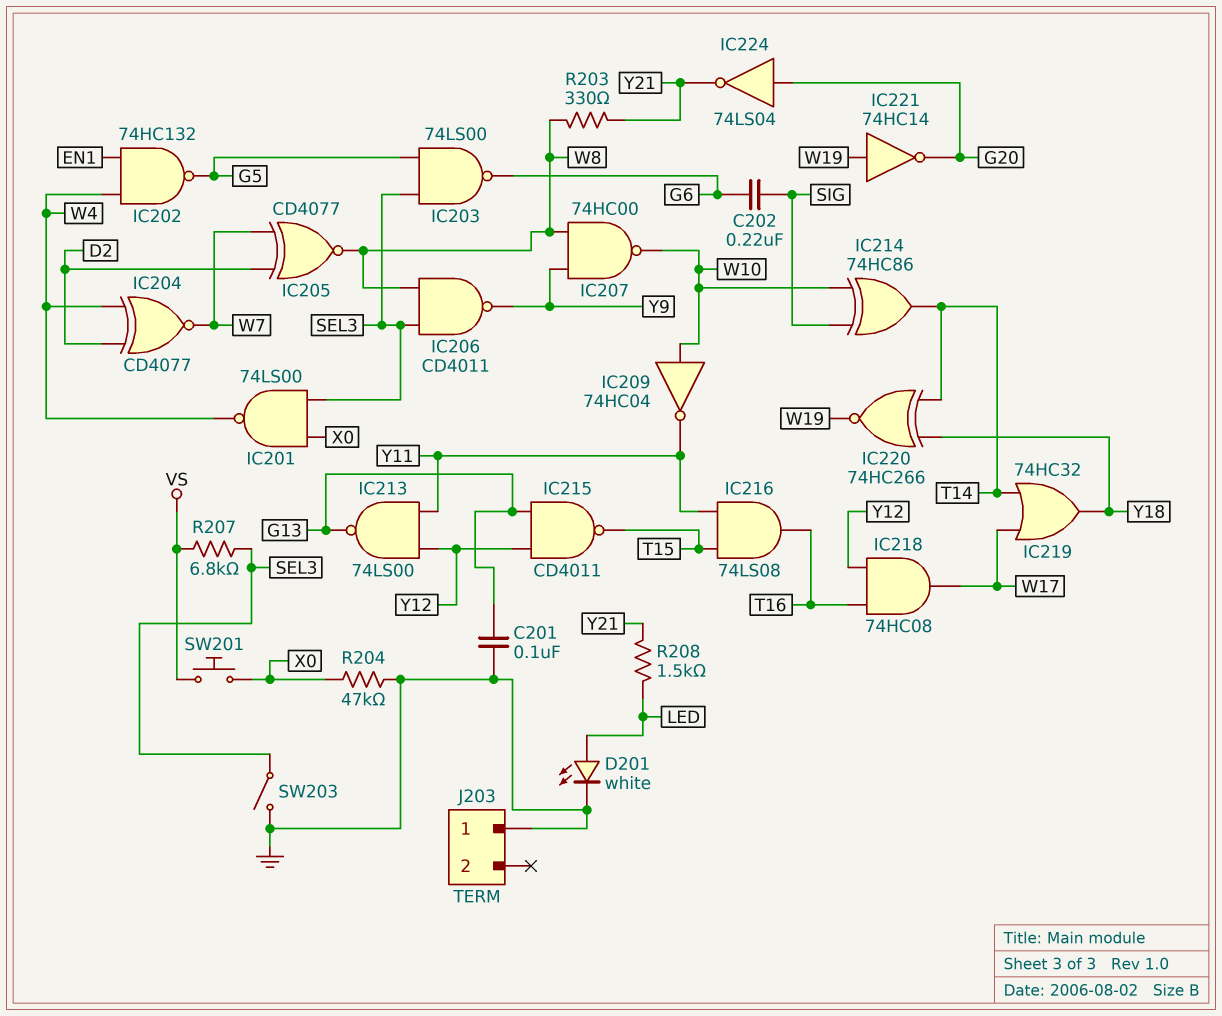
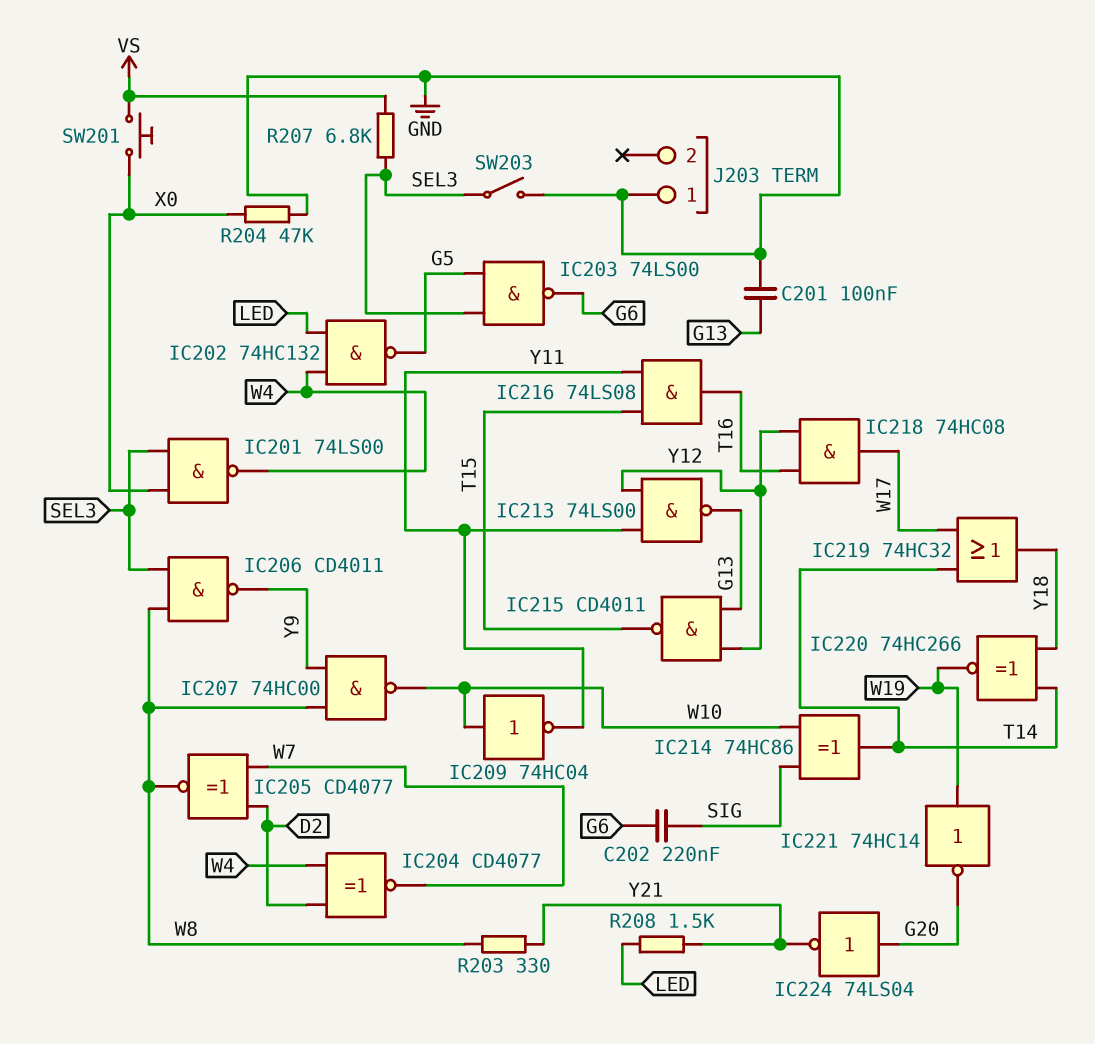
D201: LED white (A LED, K GND) -> none
IC202: NAND 74HC132 (in EN1, in W4, out G5) -> NAND 74HC132 (in LED, in W4, out G5)

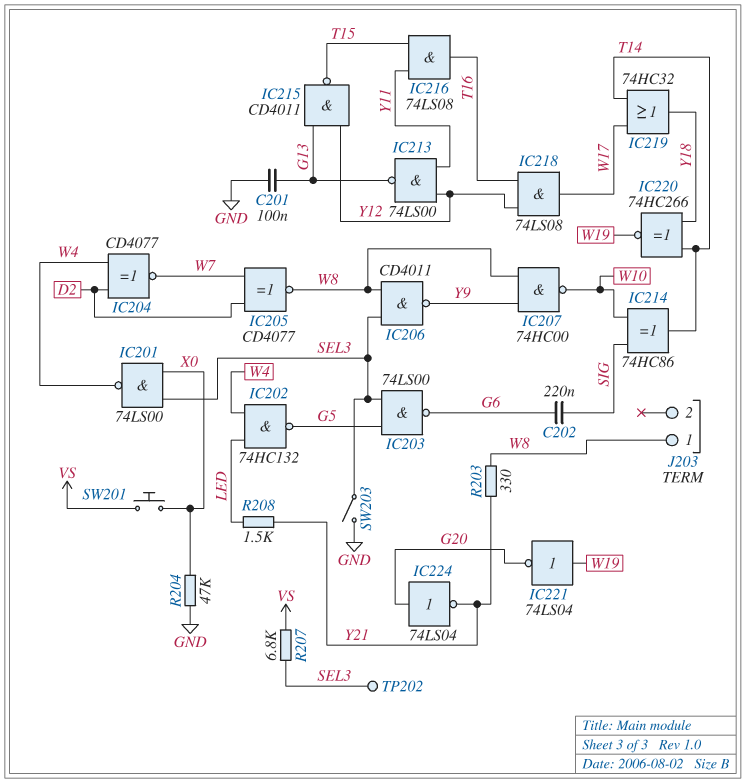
IC209: NOT 74HC04 (in W10, out Y11) -> none
IC218: AND 74HC08 (in T16, in Y12, out W17) -> AND 74LS08 (in T16, in Y12, out W17)
IC221: NOT 74HC14 (in W19, out G20) -> NOT 74LS04 (in W19, out G20)
J203 pin 1: GND -> W8
TP202: none -> test point (SEL3)

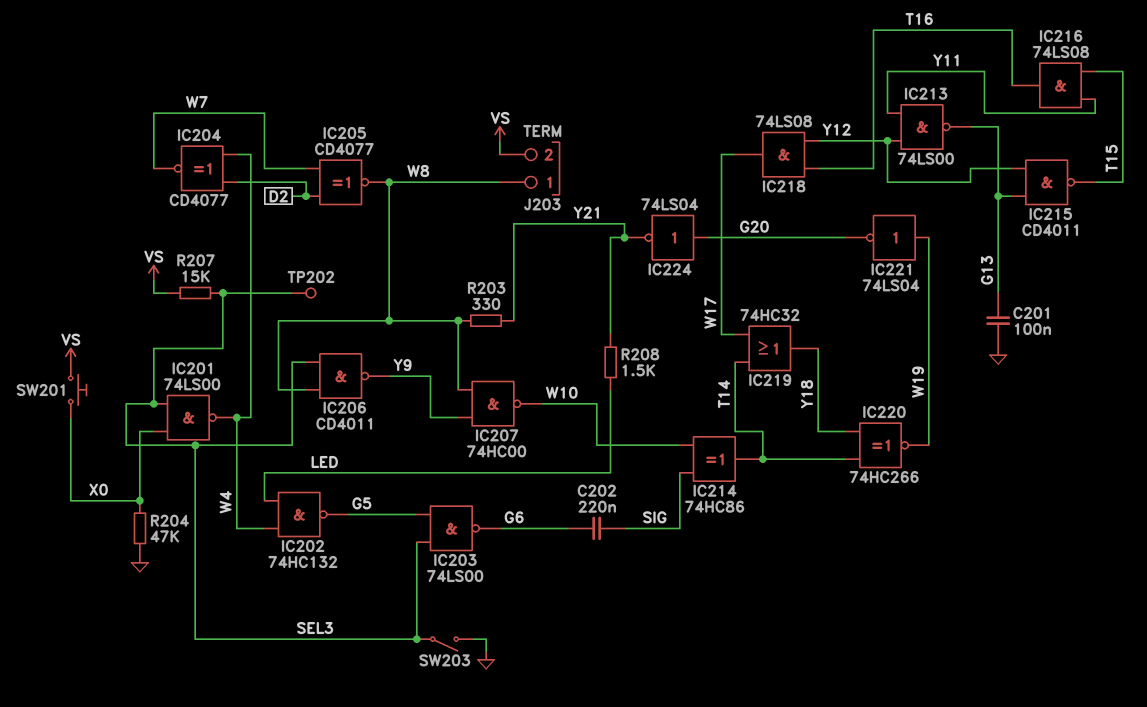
J203 pin 2: none -> VS
R207: 6.8k (SEL3, VS) -> 15k (SEL3, VS)

